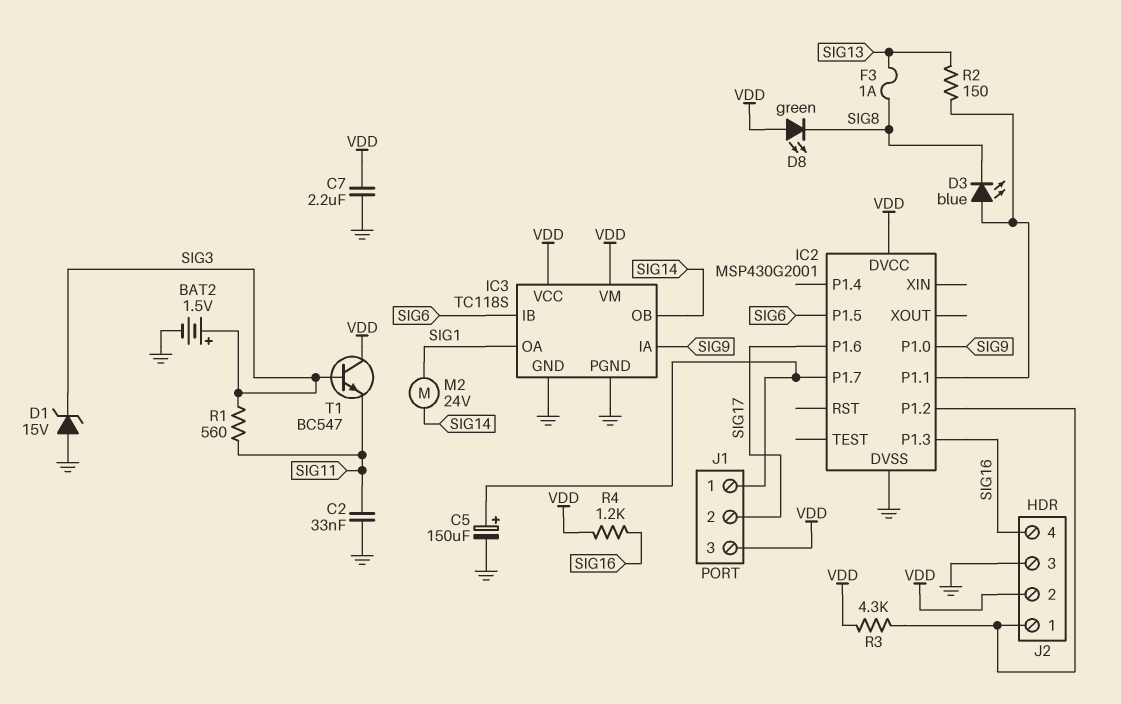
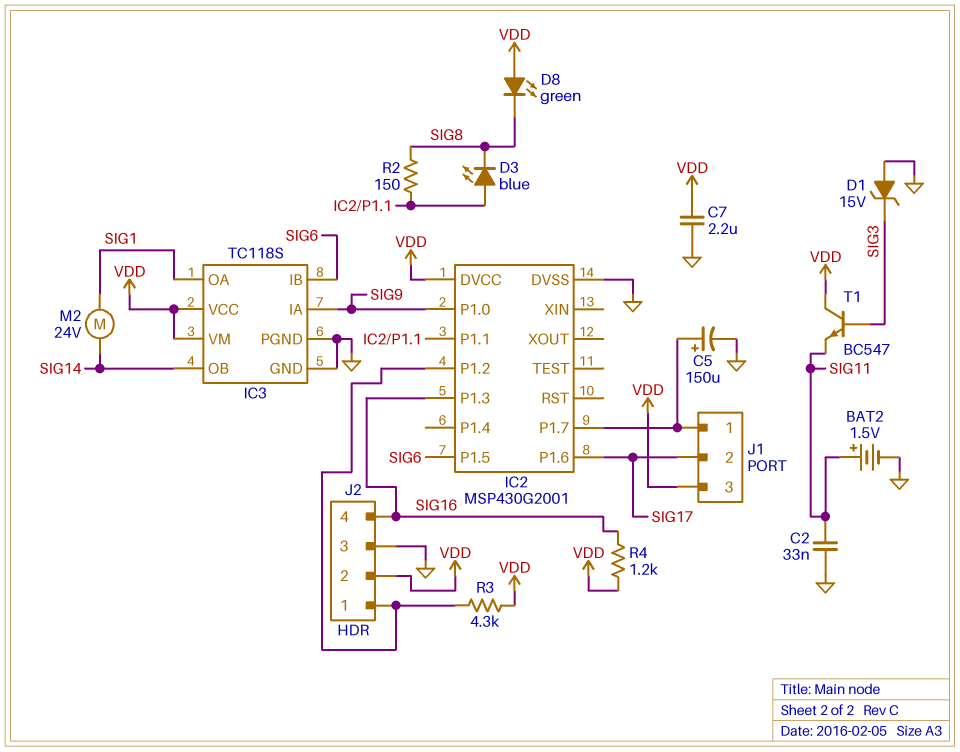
BAT2: 1.5V (plus SIG3, minus GND) -> 1.5V (plus SIG11, minus GND)
F3: 1A (SIG8, SIG13) -> none
R1: 560 (SIG3, SIG11) -> none
R2: 150 (IC2/P1.1, SIG13) -> 150 (IC2/P1.1, SIG8)

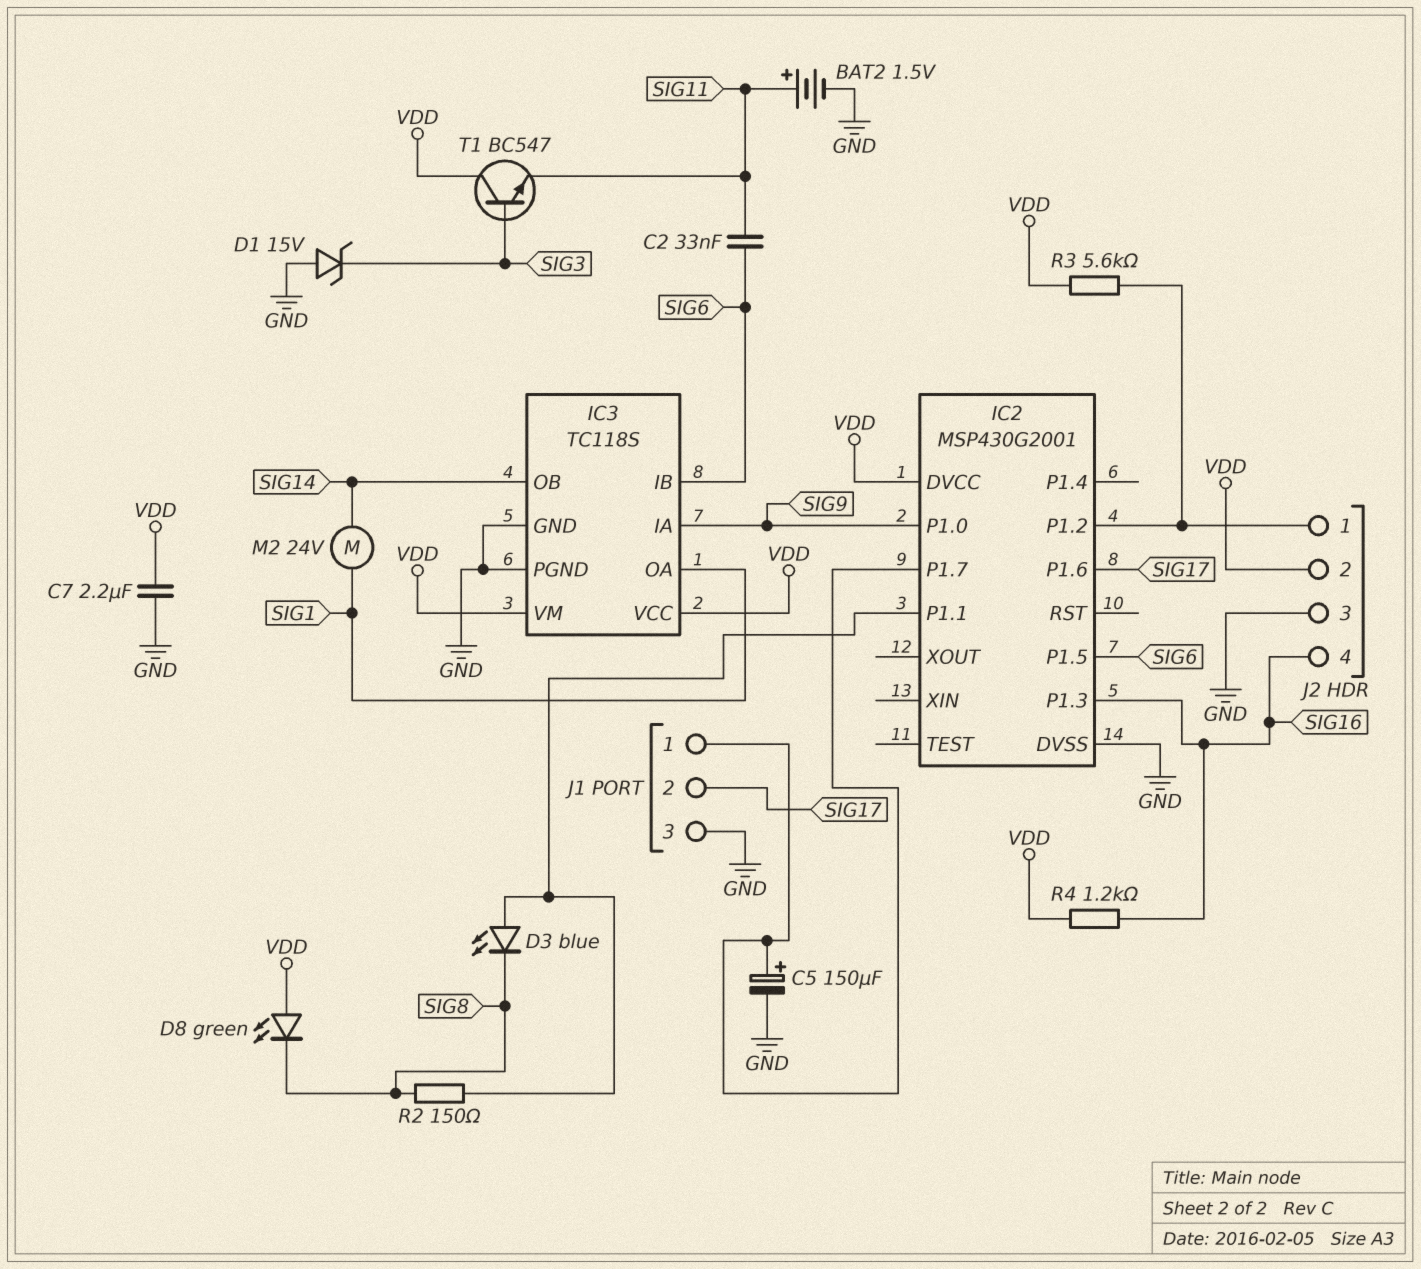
C2: 33nF (GND, SIG11) -> 33nF (SIG6, SIG11)
J1 pin 3: VDD -> GND
R3: 4.3k (IC2/P1.2, VDD) -> 5.6k (IC2/P1.2, VDD)

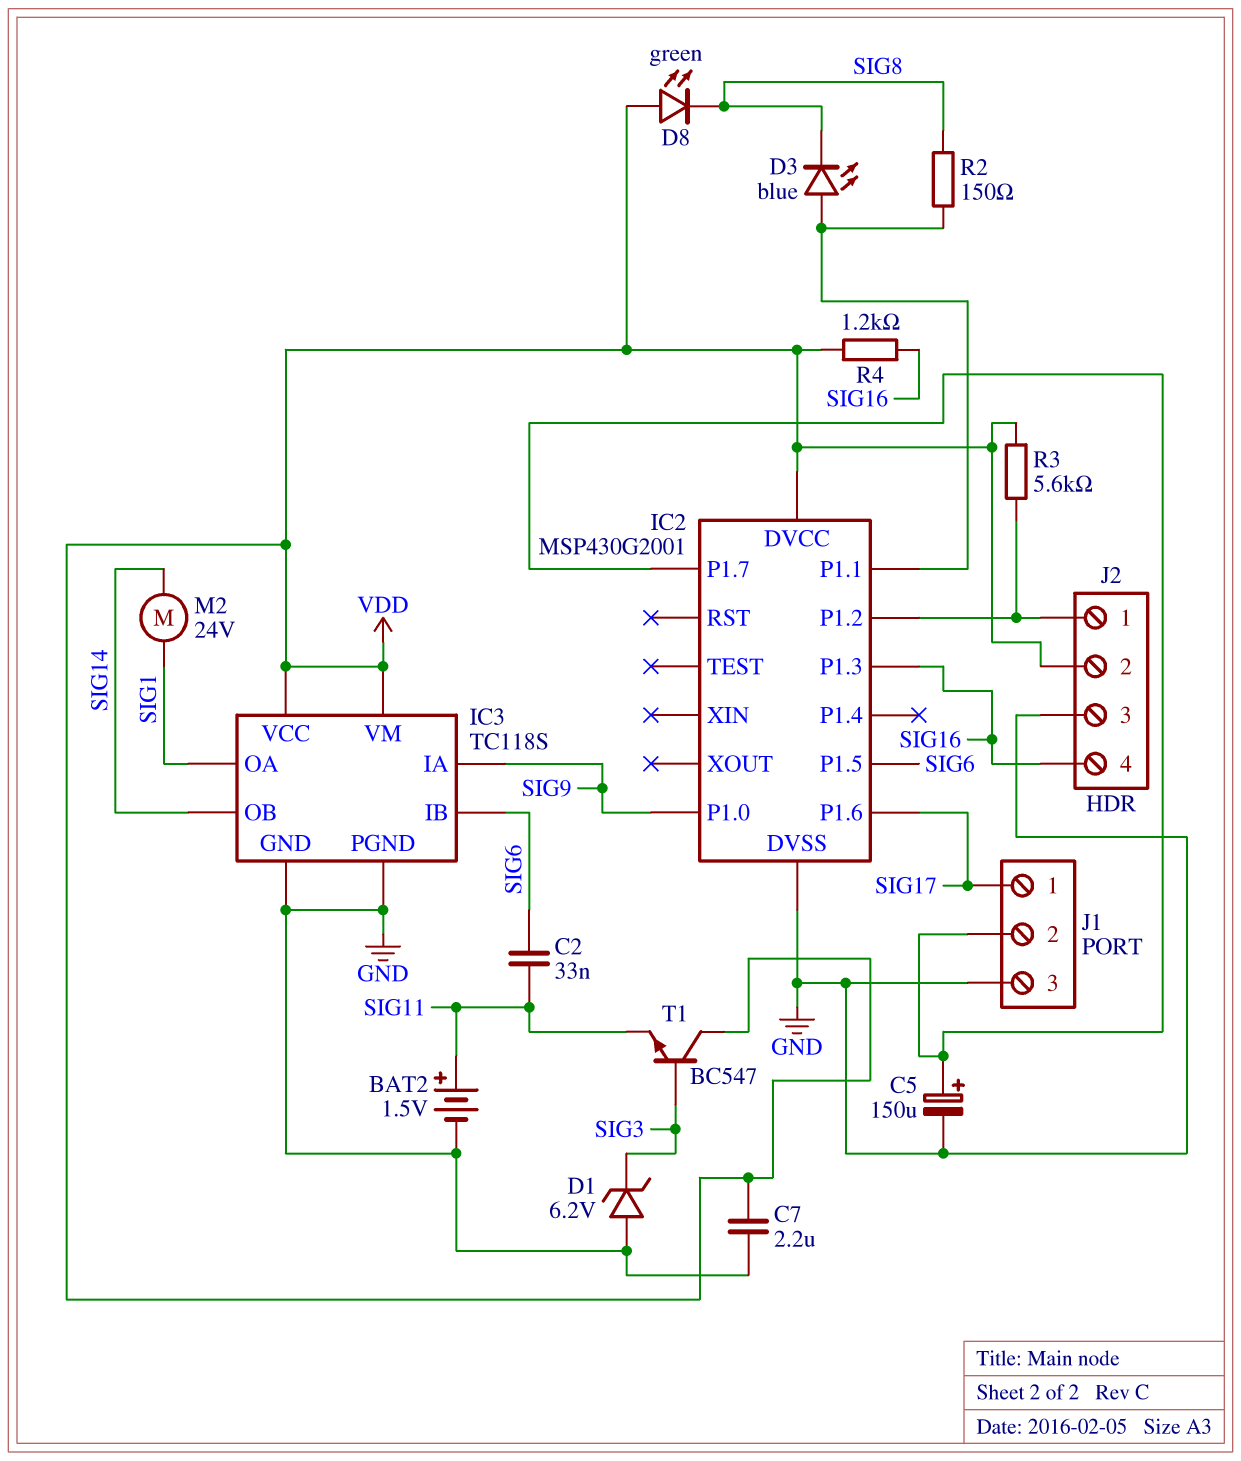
D1: zener 15V (A GND, K SIG3) -> zener 6.2V (A GND, K SIG3)
J1 pin 1: IC2/P1.7 -> SIG17
J1 pin 2: SIG17 -> IC2/P1.7

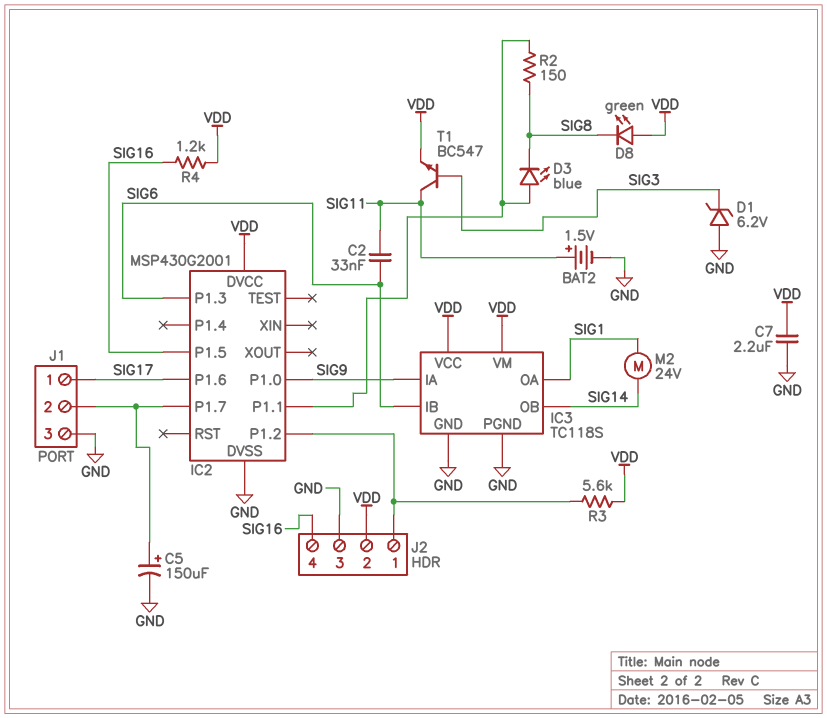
IC2 pin P1.3: SIG16 -> SIG6
IC2 pin P1.5: SIG6 -> SIG16
T1: NPN BC547 (B SIG3, C VDD, E SIG11) -> NPN BC547 (B SIG3, C SIG11, E VDD)

